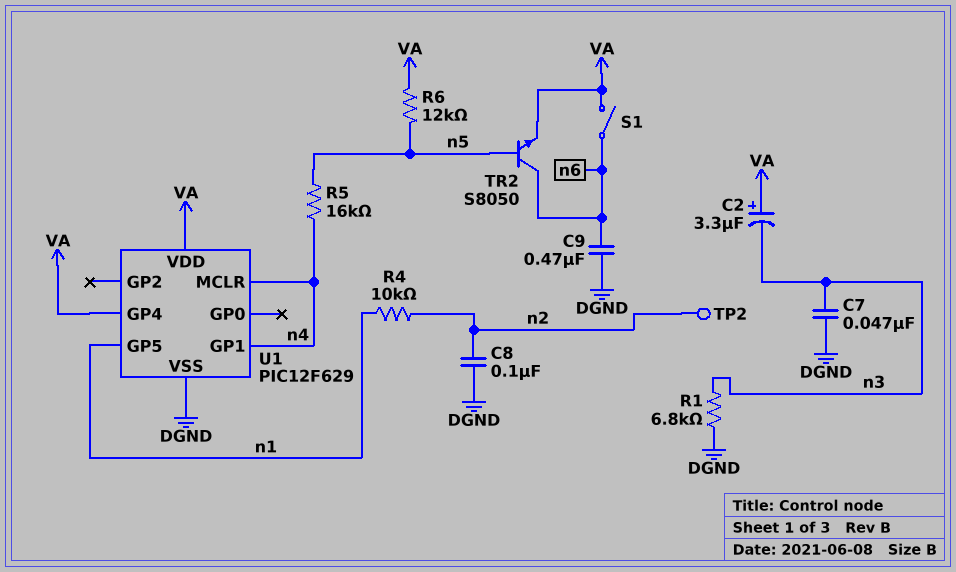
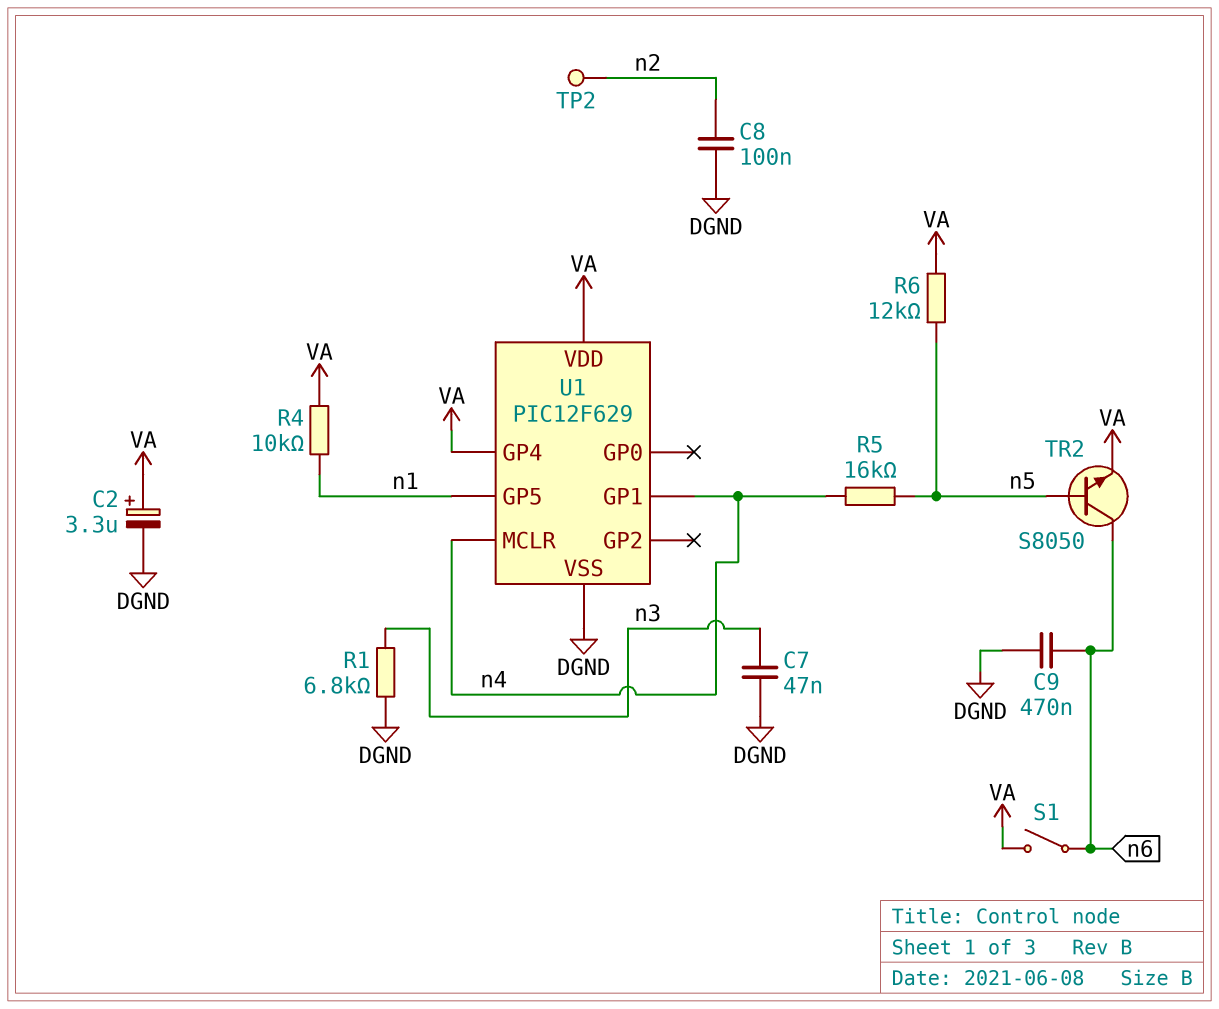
C2: 3.3uF (plus VA, minus n3) -> 3.3uF (plus VA, minus DGND)
R4: 10k (n1, n2) -> 10k (VA, n1)

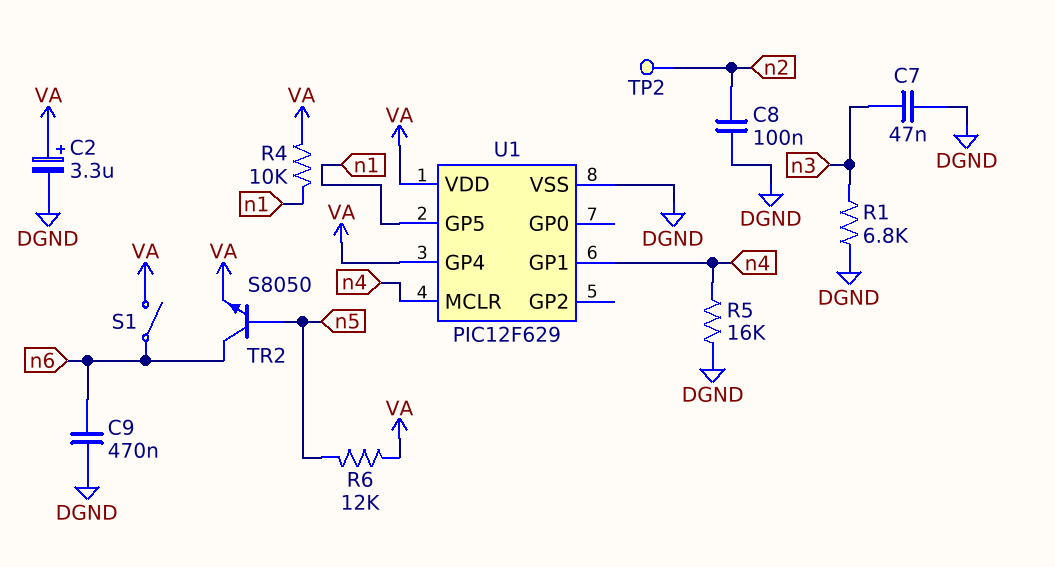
R5: 16k (n4, n5) -> 16k (DGND, n4)

